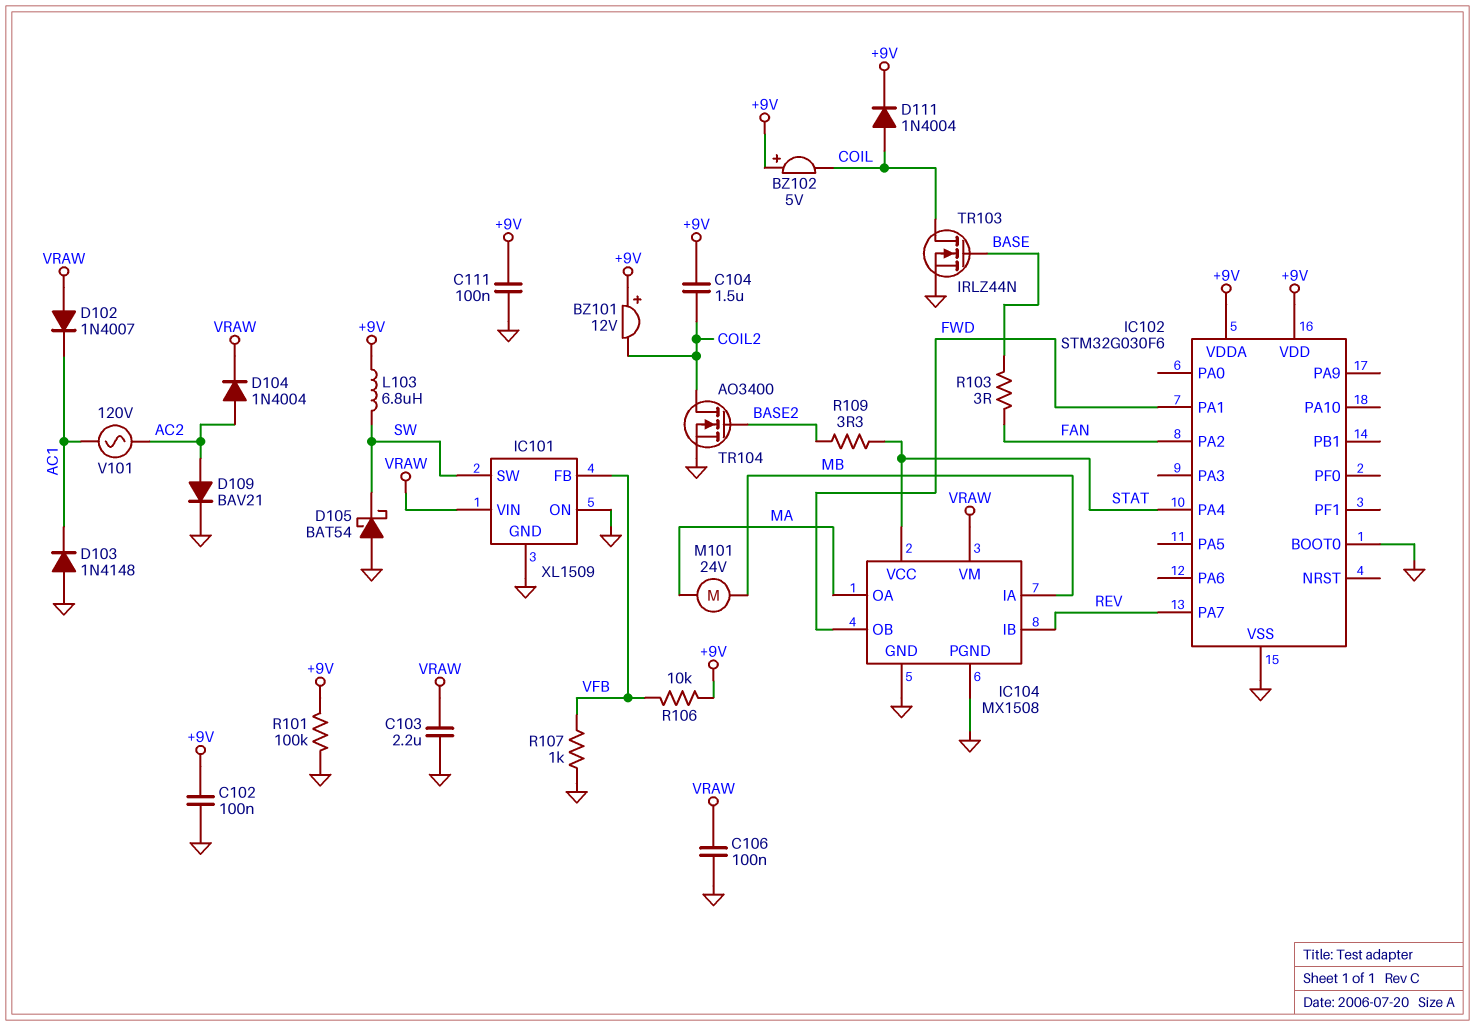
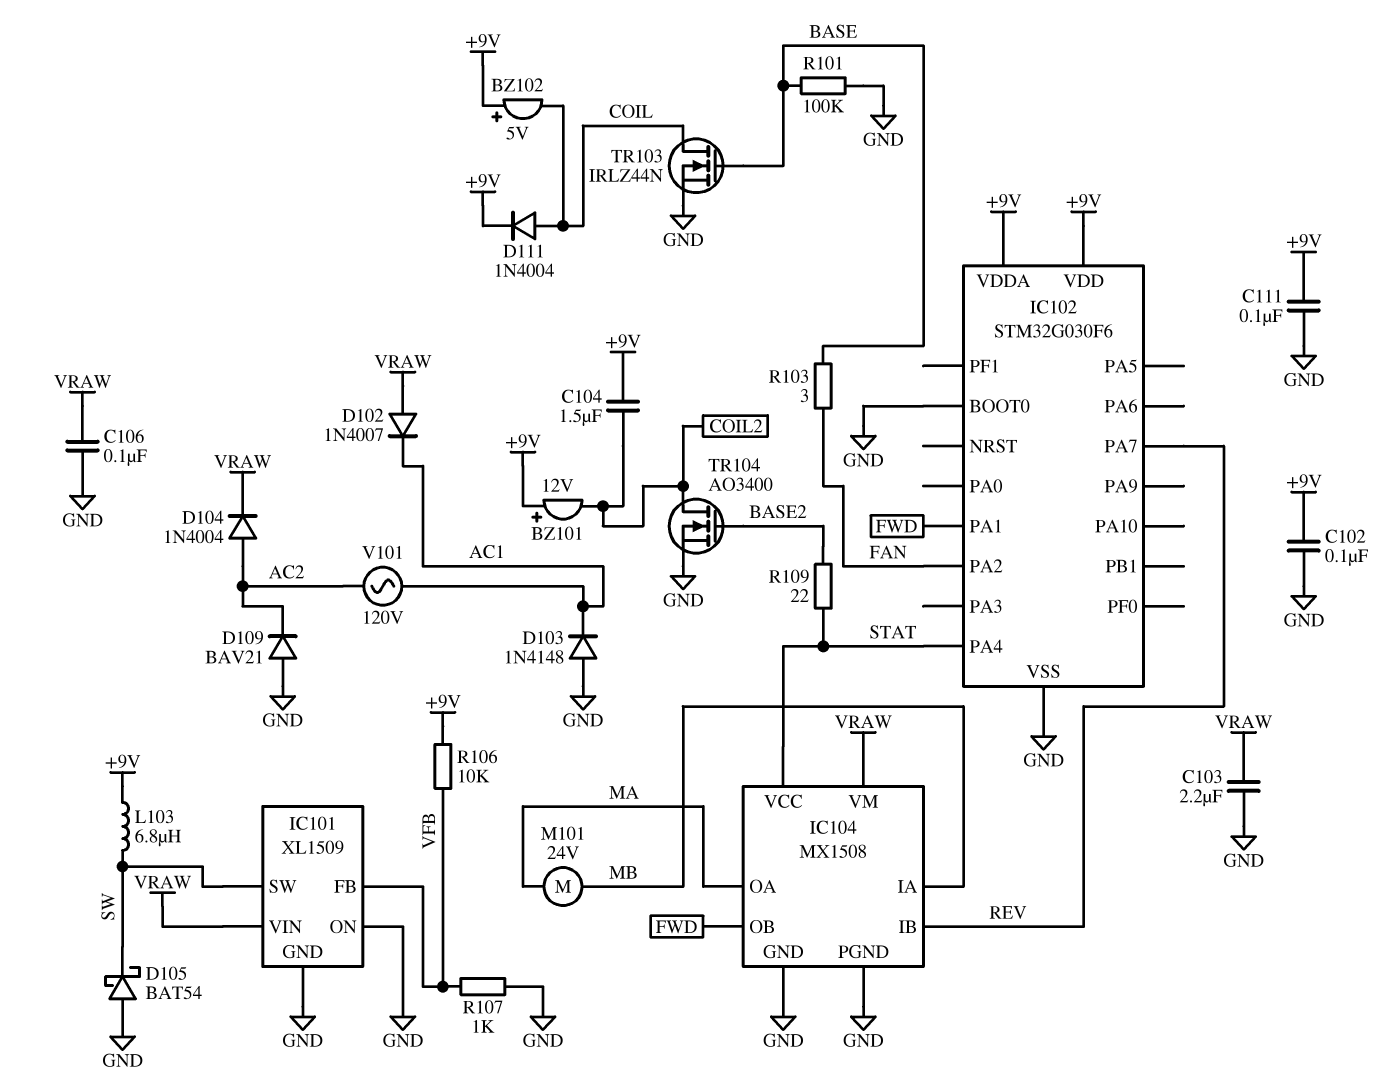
D109: diode BAV21 (A AC2, K GND) -> diode BAV21 (A GND, K AC2)
R101: 100k (+9V, GND) -> 100k (BASE, GND)
R109: 3.3 (BASE2, STAT) -> 22 (BASE2, STAT)

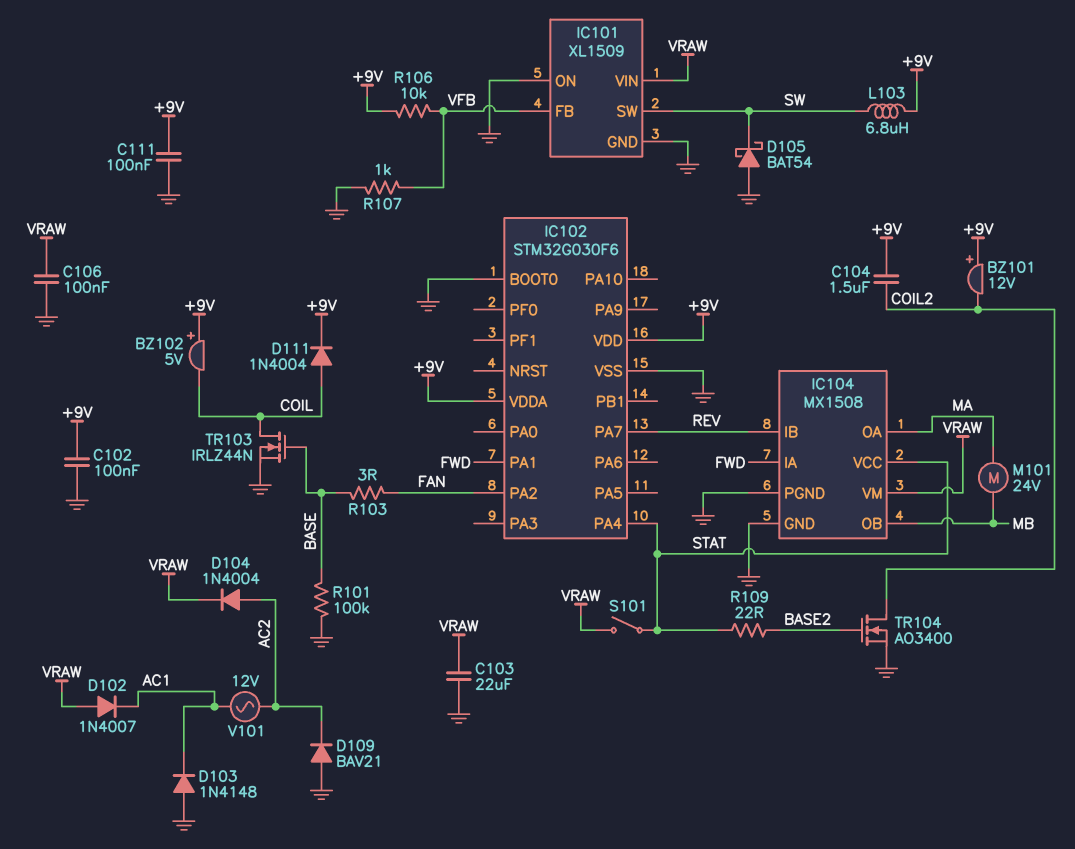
C103: 2.2uF (GND, VRAW) -> 22uF (GND, VRAW)
IC104 pin IA: MB -> FWD
IC104 pin OB: FWD -> MB
S101: none -> switch (STAT, VRAW)
V101: AC 120V (AC1, AC2) -> AC 12V (AC1, AC2)

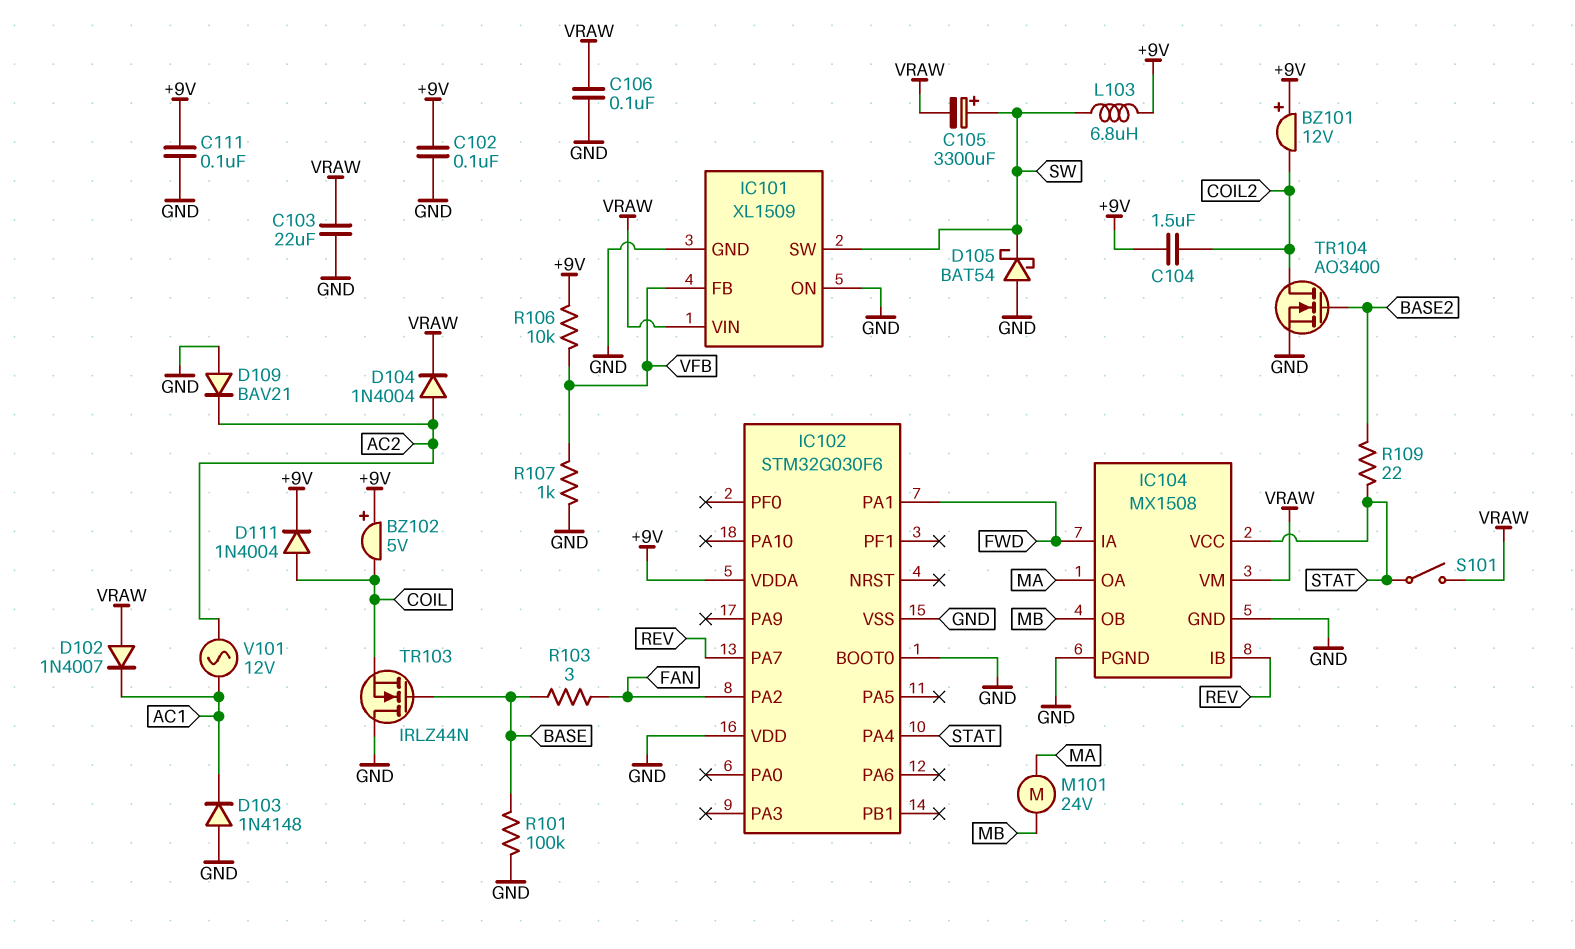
C105: none -> 3300uF (plus SW, minus VRAW)
IC102 pin VDD: +9V -> GND
TR103: NMOS IRLZ44N (G BASE, D COIL, S GND) -> NMOS IRLZ44N (G BASE, D GND, S COIL)

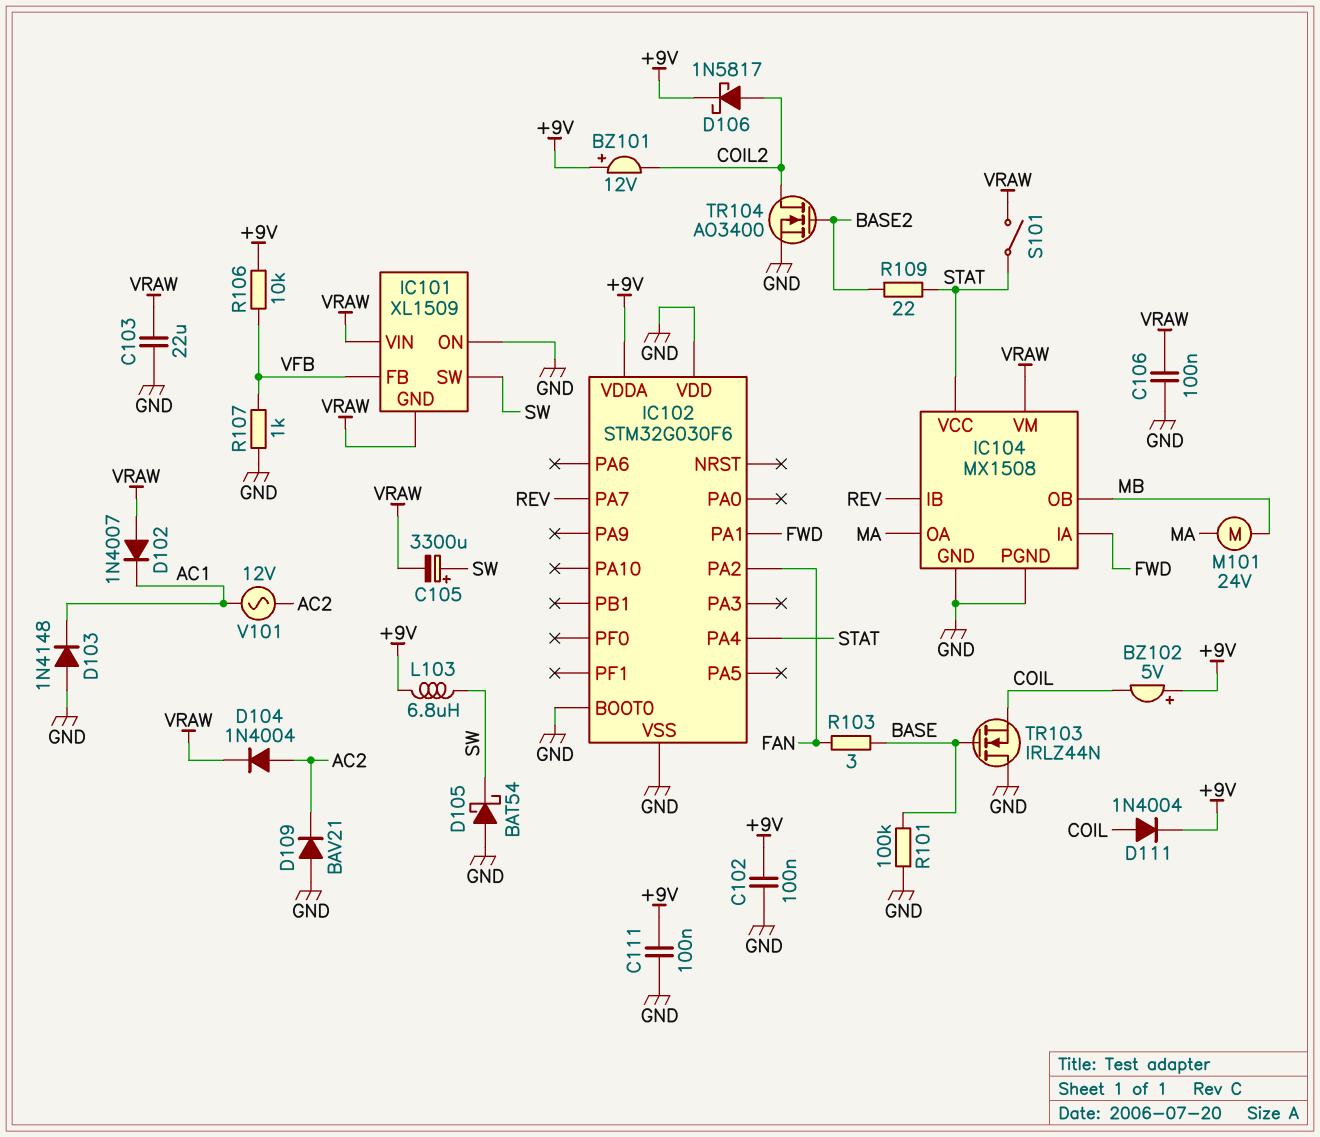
C104: 1.5uF (+9V, COIL2) -> none
D106: none -> schottky 1N5817 (A COIL2, K +9V)
IC101 pin GND: GND -> VRAW

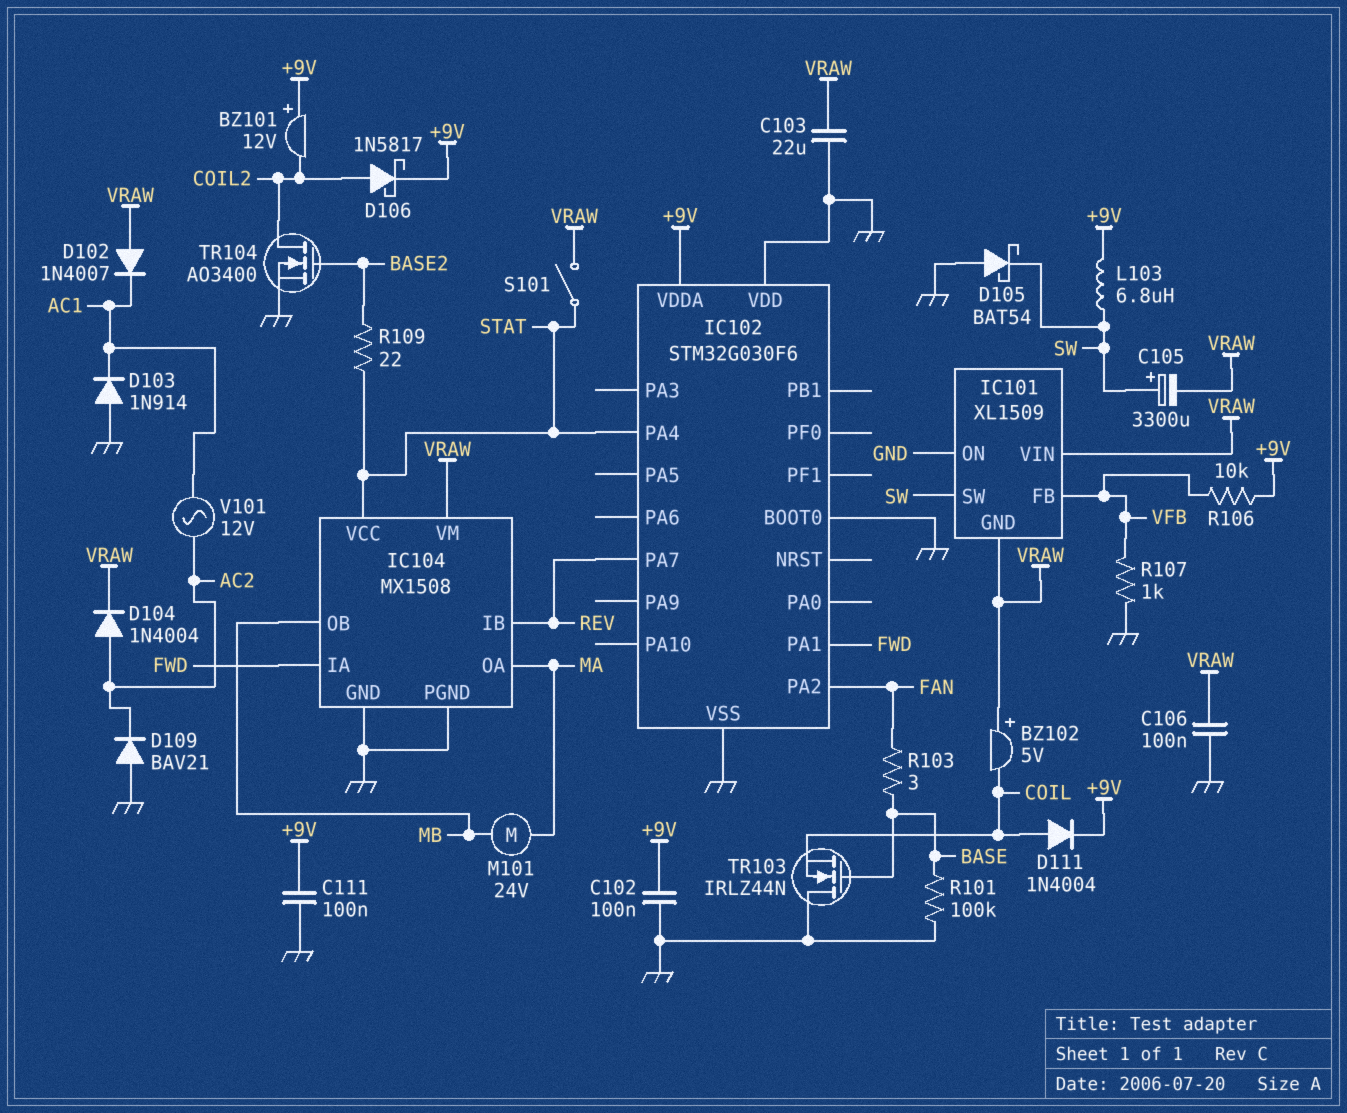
BZ102: buzzer 5V (plus +9V, minus COIL) -> buzzer 5V (plus VRAW, minus COIL)
D103: diode 1N4148 (A GND, K AC1) -> diode 1N914 (A GND, K AC1)

